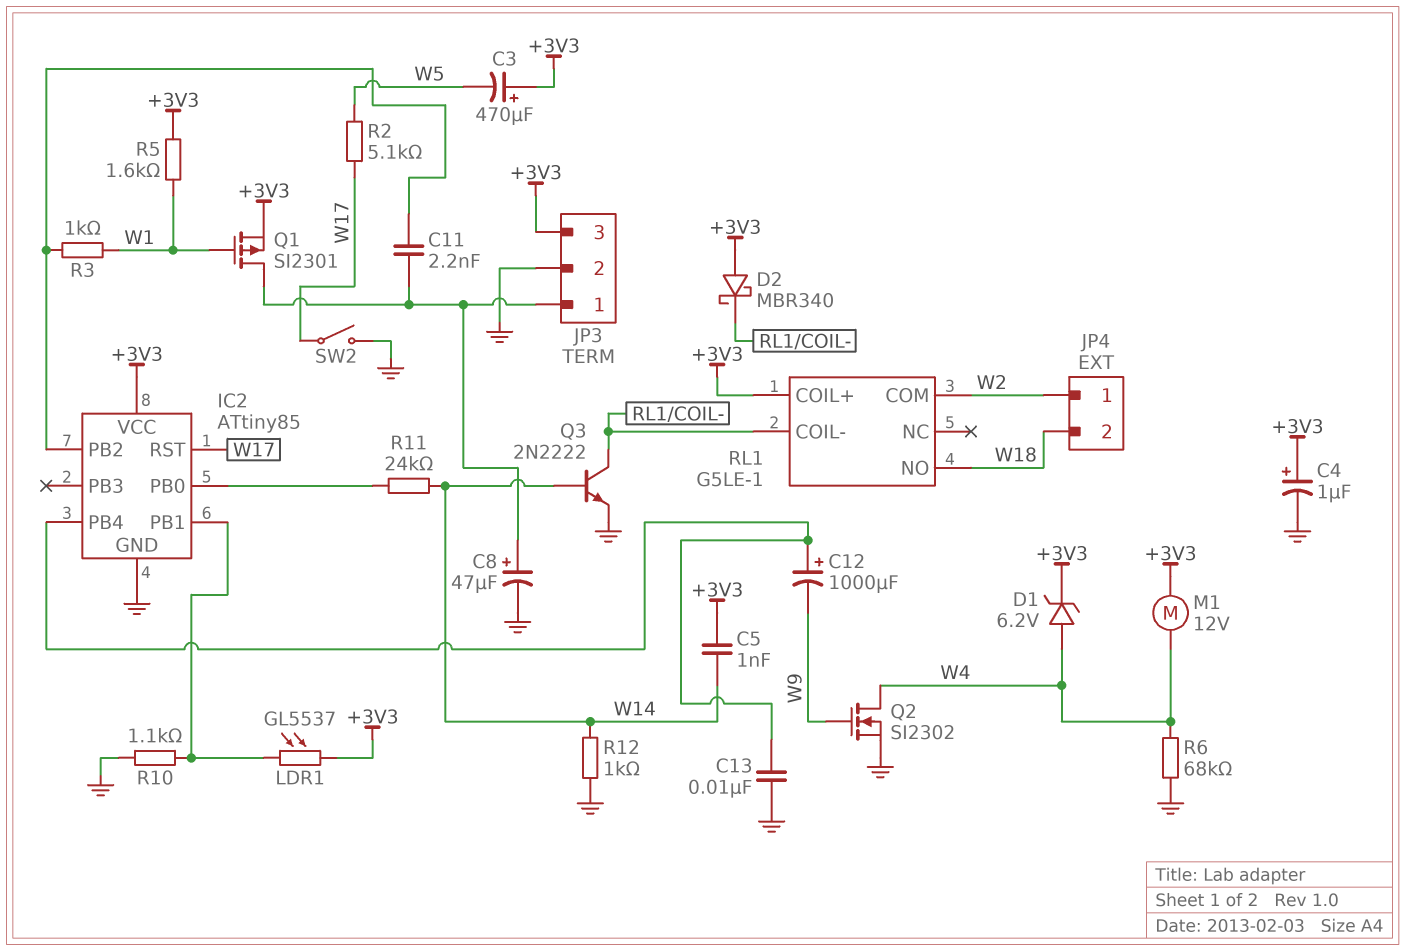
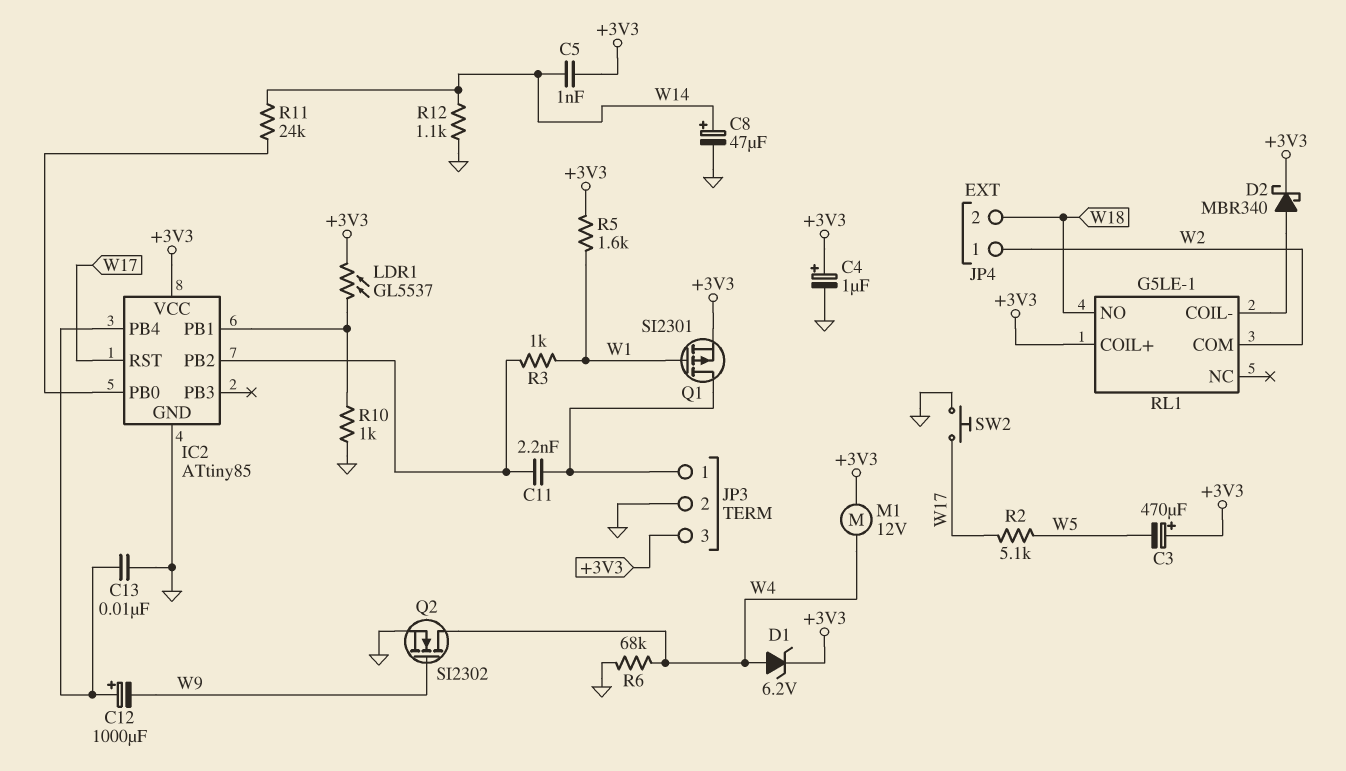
C8: 47uF (plus JP3/1, minus GND) -> 47uF (plus W14, minus GND)
D2: schottky MBR340 (A +3V3, K RL1/COIL-) -> schottky MBR340 (A RL1/COIL-, K +3V3)
Q3: NPN 2N2222 (B W14, C RL1/COIL-, E GND) -> none
R10: 1.1k (GND, IC2/PB1) -> 1k (GND, IC2/PB1)
R12: 1k (GND, W14) -> 1.1k (GND, W14)
SW2: switch (GND, W17) -> button (GND, W17)

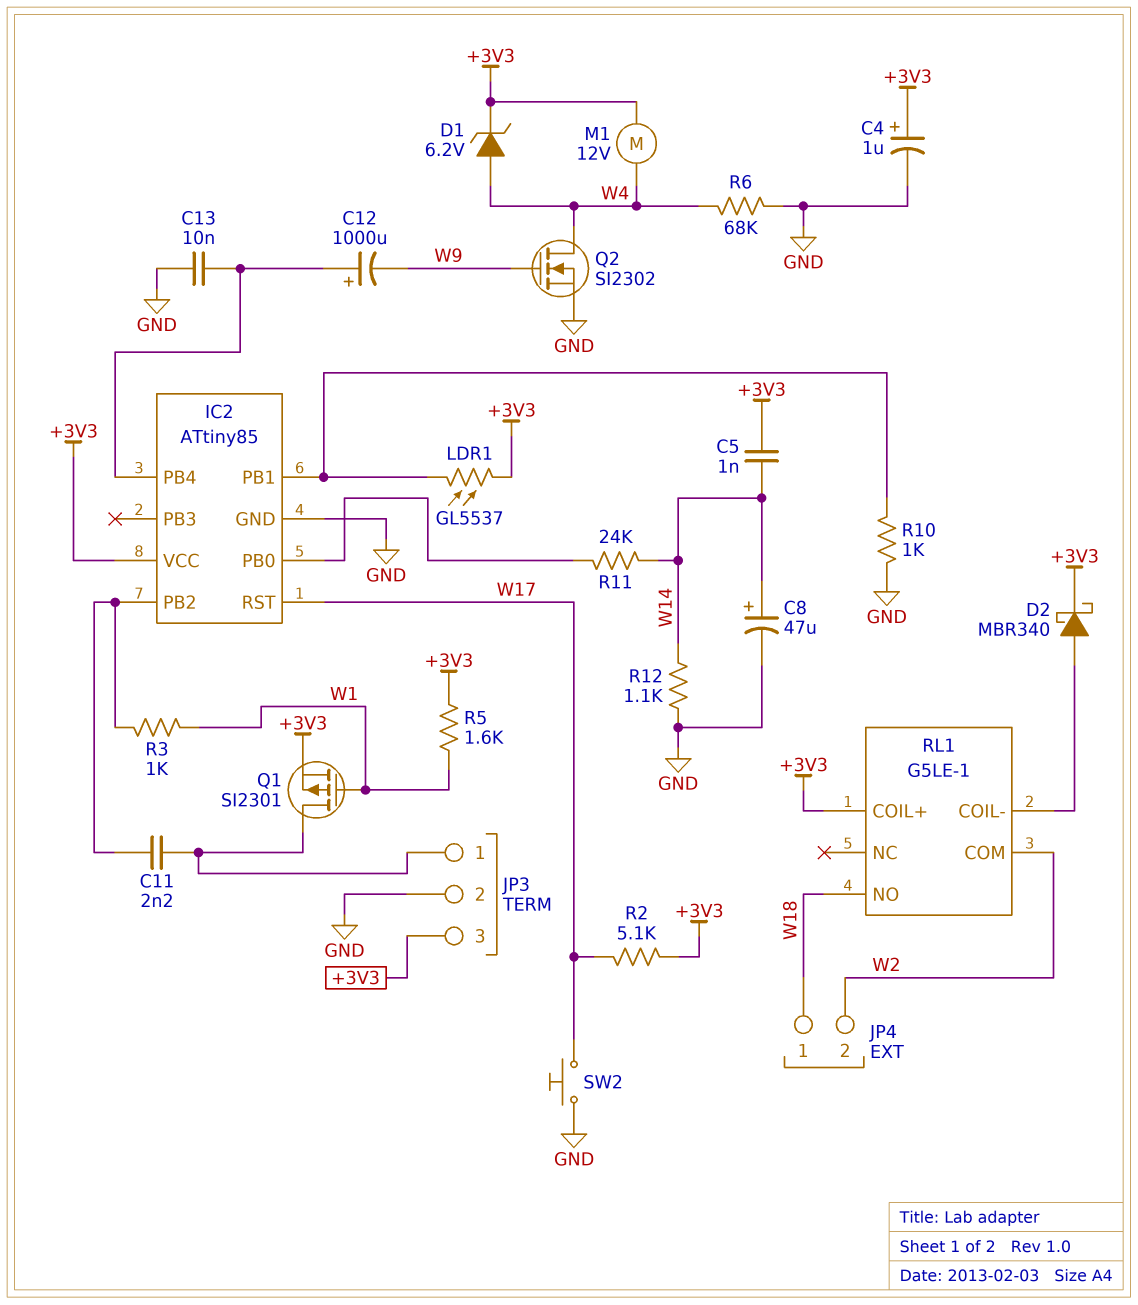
C3: 470uF (plus +3V3, minus W5) -> none
JP4 pin 1: W2 -> W18
JP4 pin 2: W18 -> W2
R2: 5.1k (W5, W17) -> 5.1k (+3V3, W17)

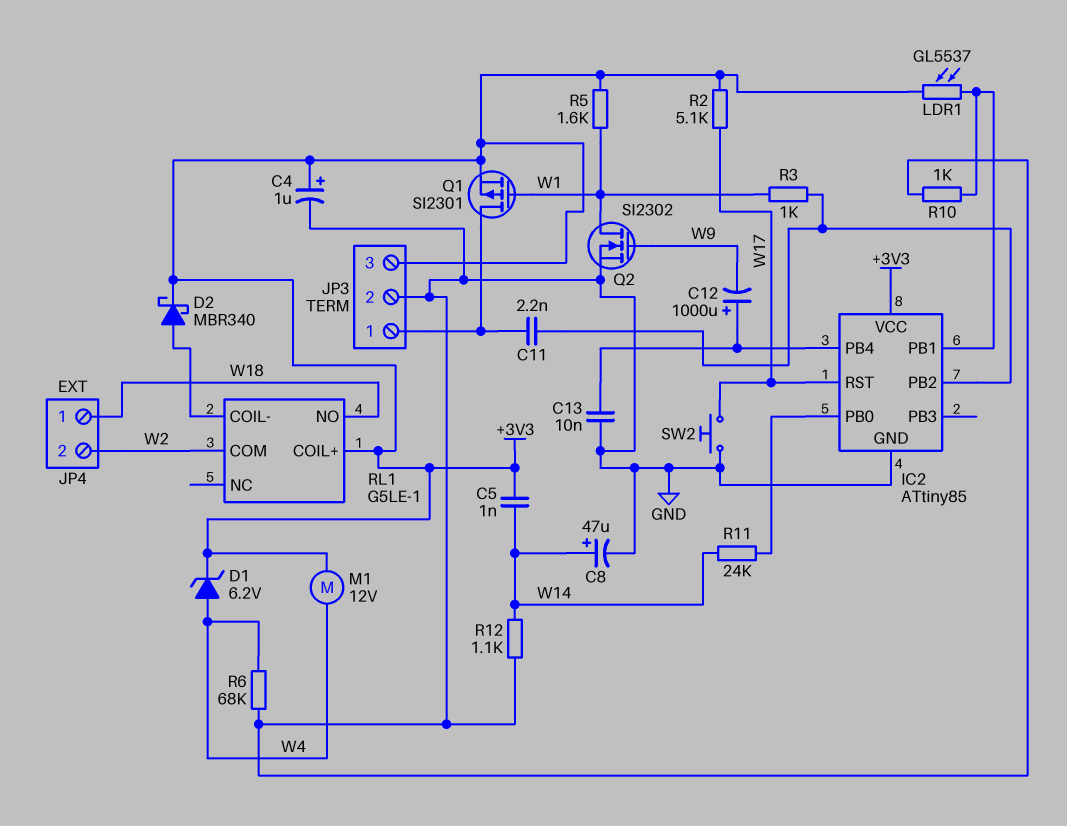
Q2: NMOS SI2302 (G W9, D W4, S GND) -> NMOS SI2302 (G W9, D W1, S GND)

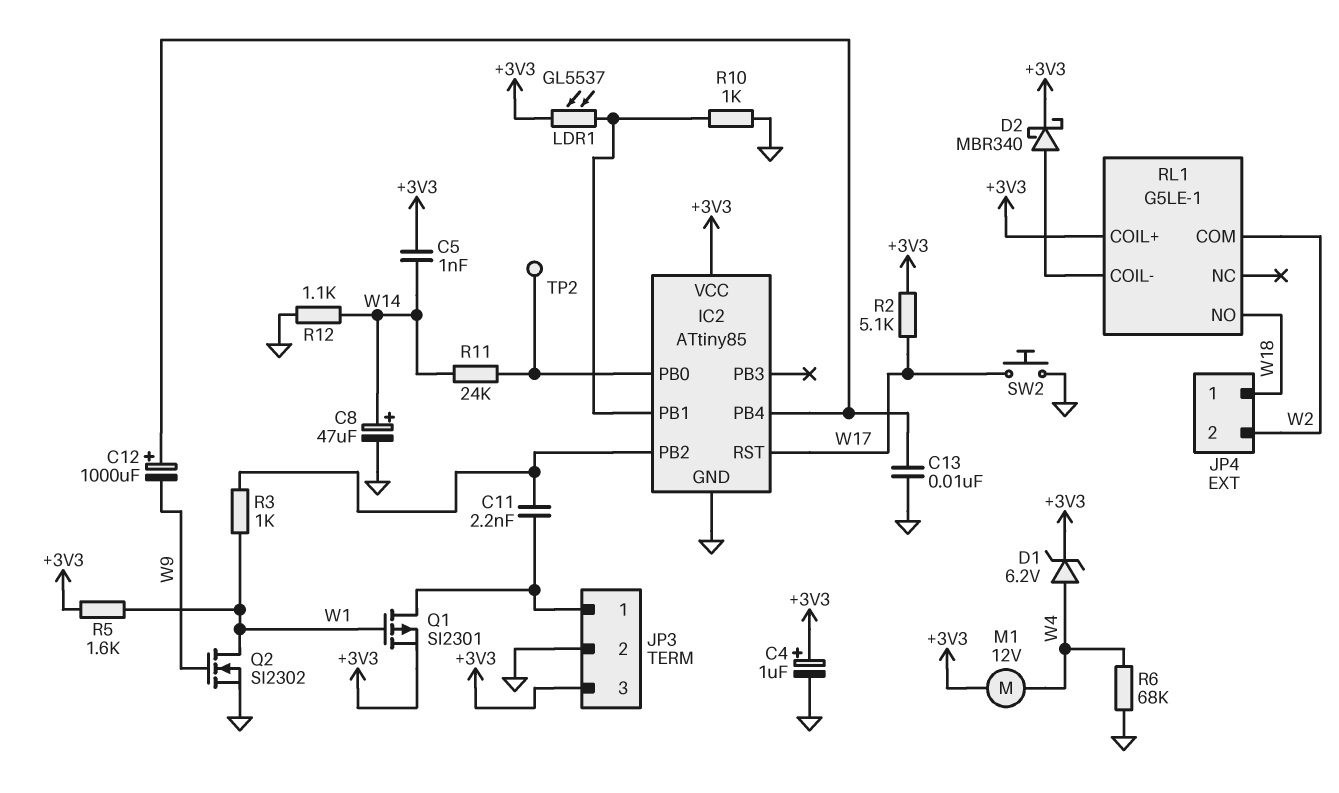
TP2: none -> test point (IC2/PB0)

